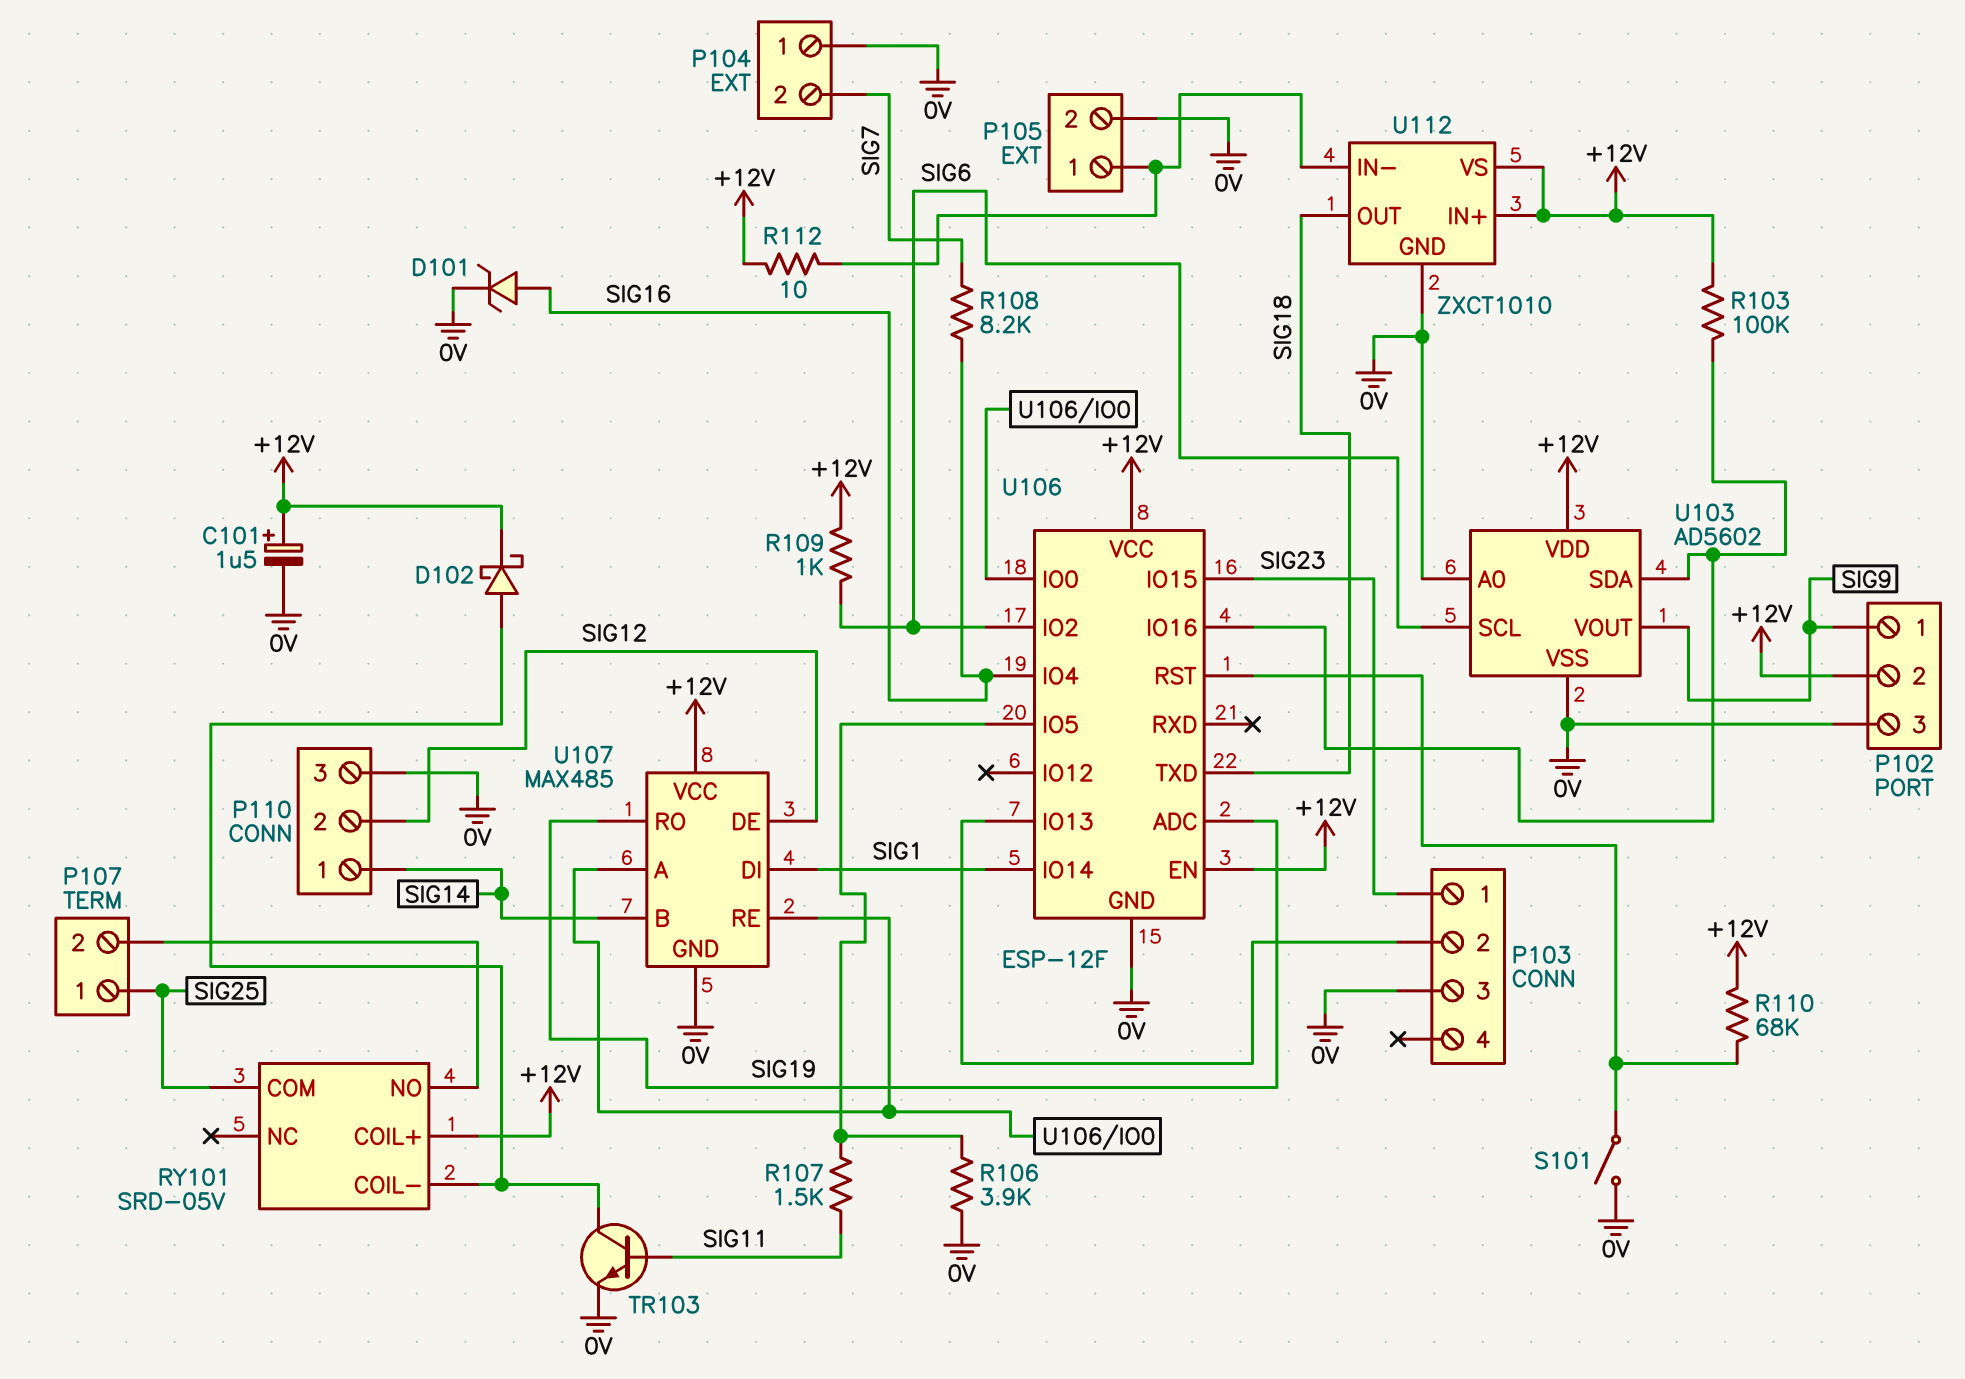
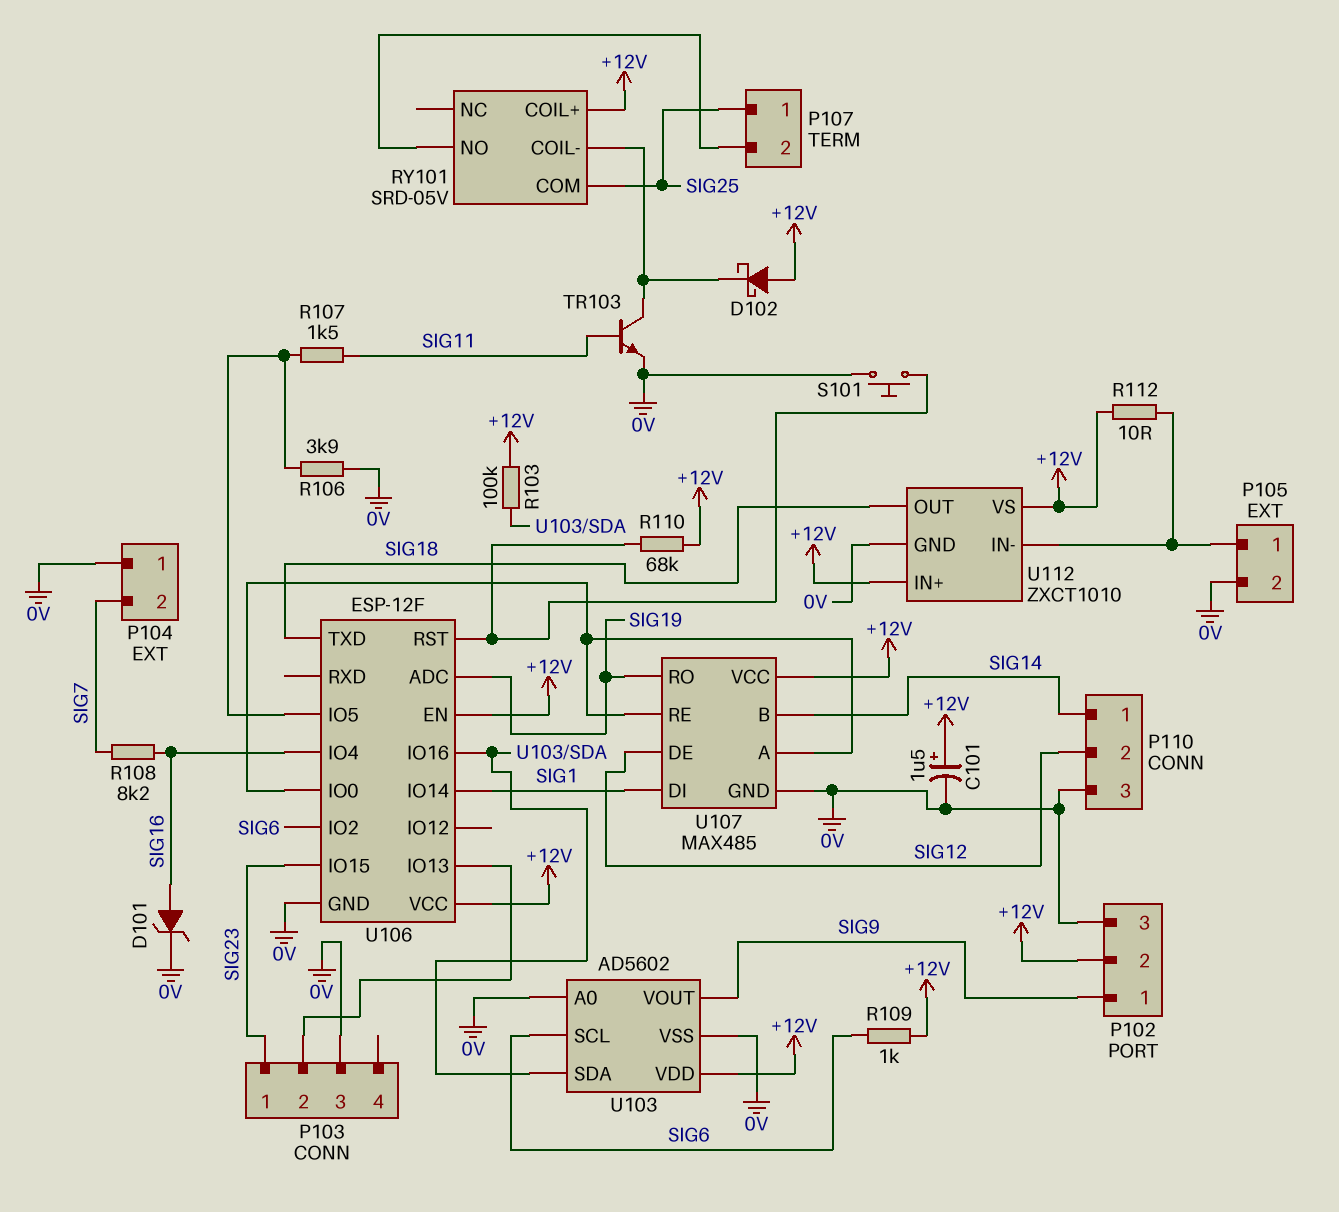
D102: schottky (A RY101/COIL-, K +12V) -> schottky (A +12V, K RY101/COIL-)
S101: switch (0V, U106/RST) -> button (0V, U106/RST)

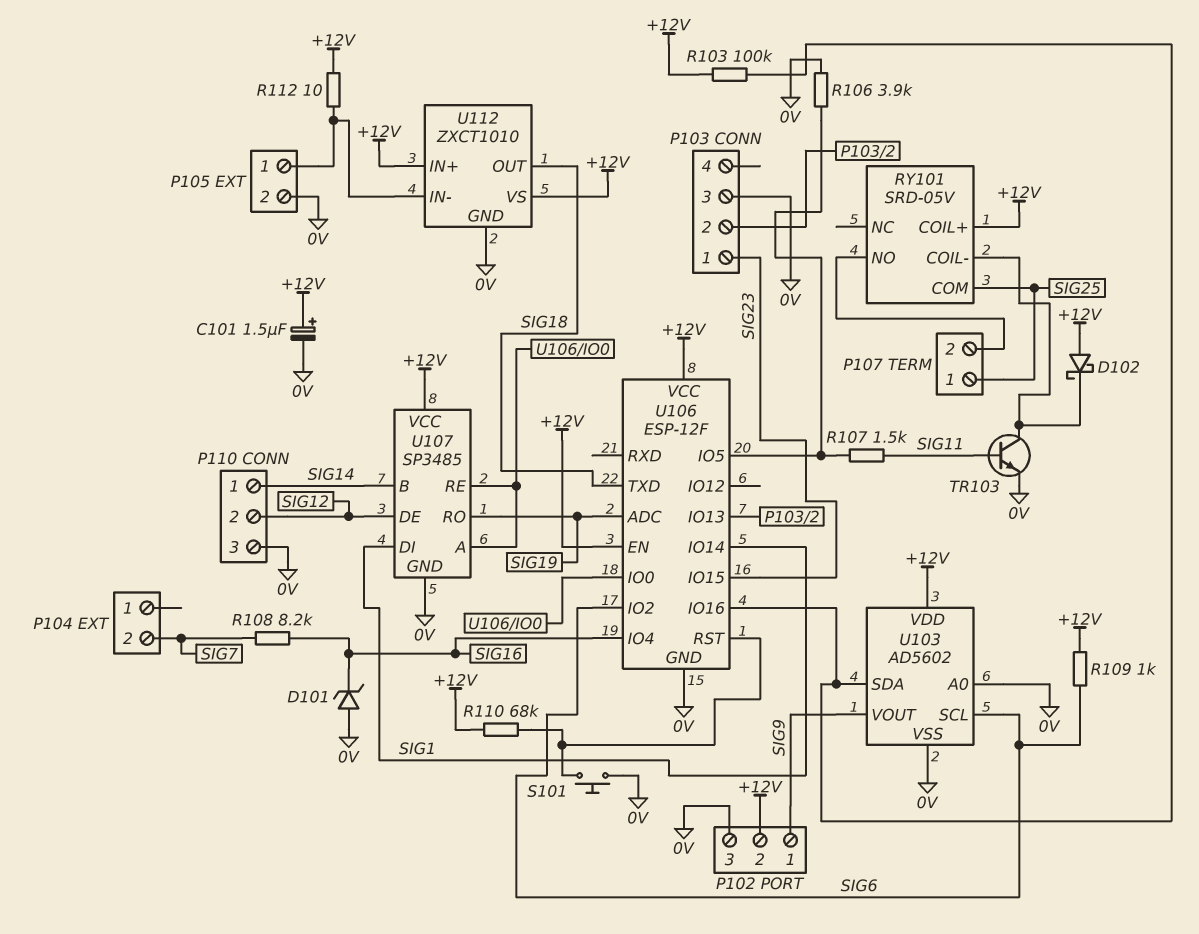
D101: zener (A SIG16, K 0V) -> zener (A 0V, K SIG16)
P104 pin 1: 0V -> none
U107: MAX485 -> SP3485

